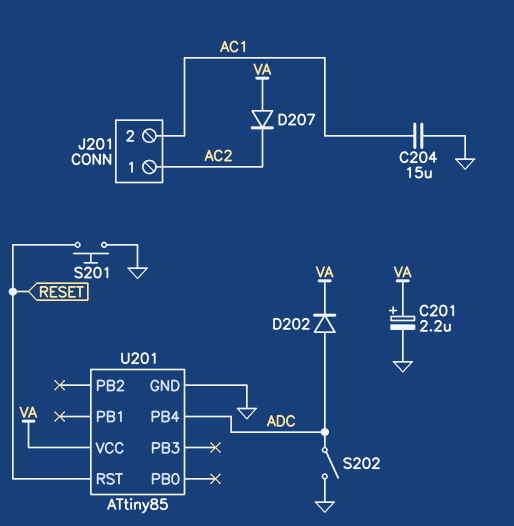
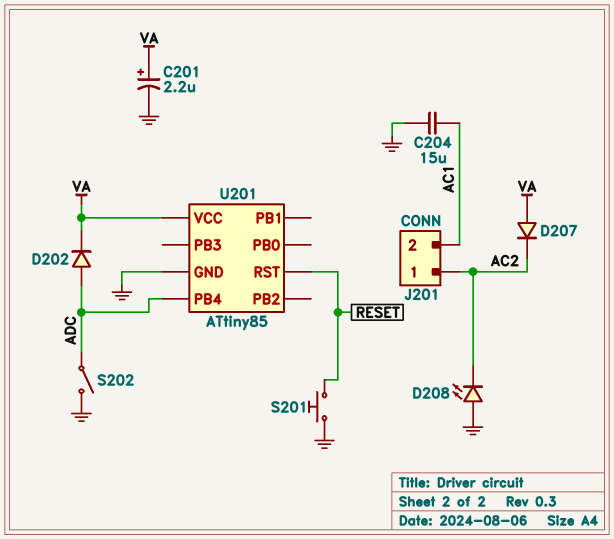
D208: none -> LED (A GND, K AC2)

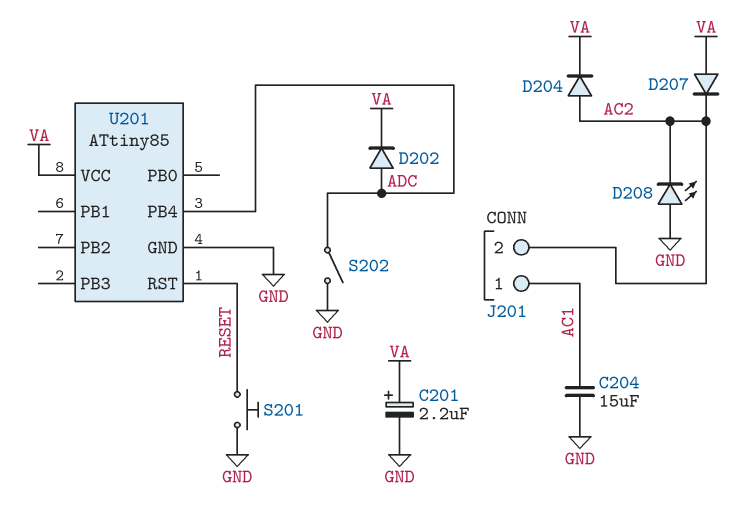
D204: none -> diode (A AC2, K VA)
J201 pin 1: AC2 -> AC1
J201 pin 2: AC1 -> AC2

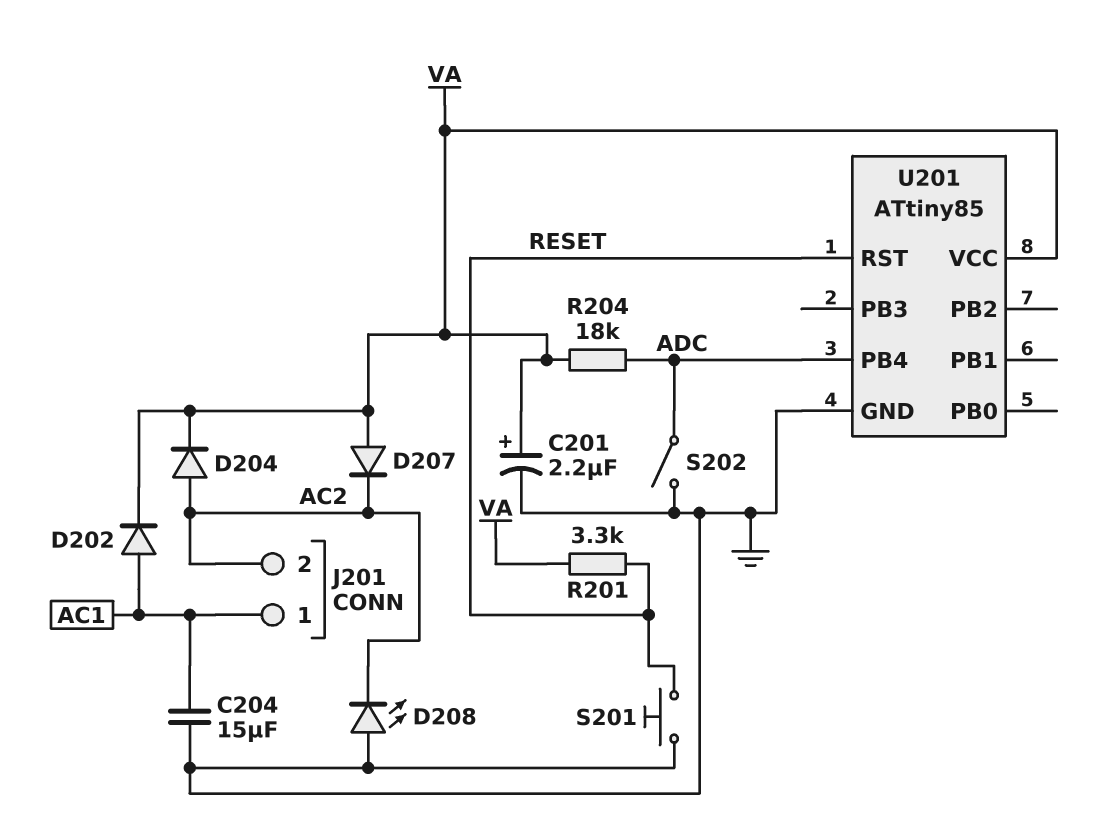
D202: diode (A ADC, K VA) -> diode (A AC1, K VA)
R201: none -> 3.3k (RESET, VA)
R204: none -> 18k (ADC, VA)

